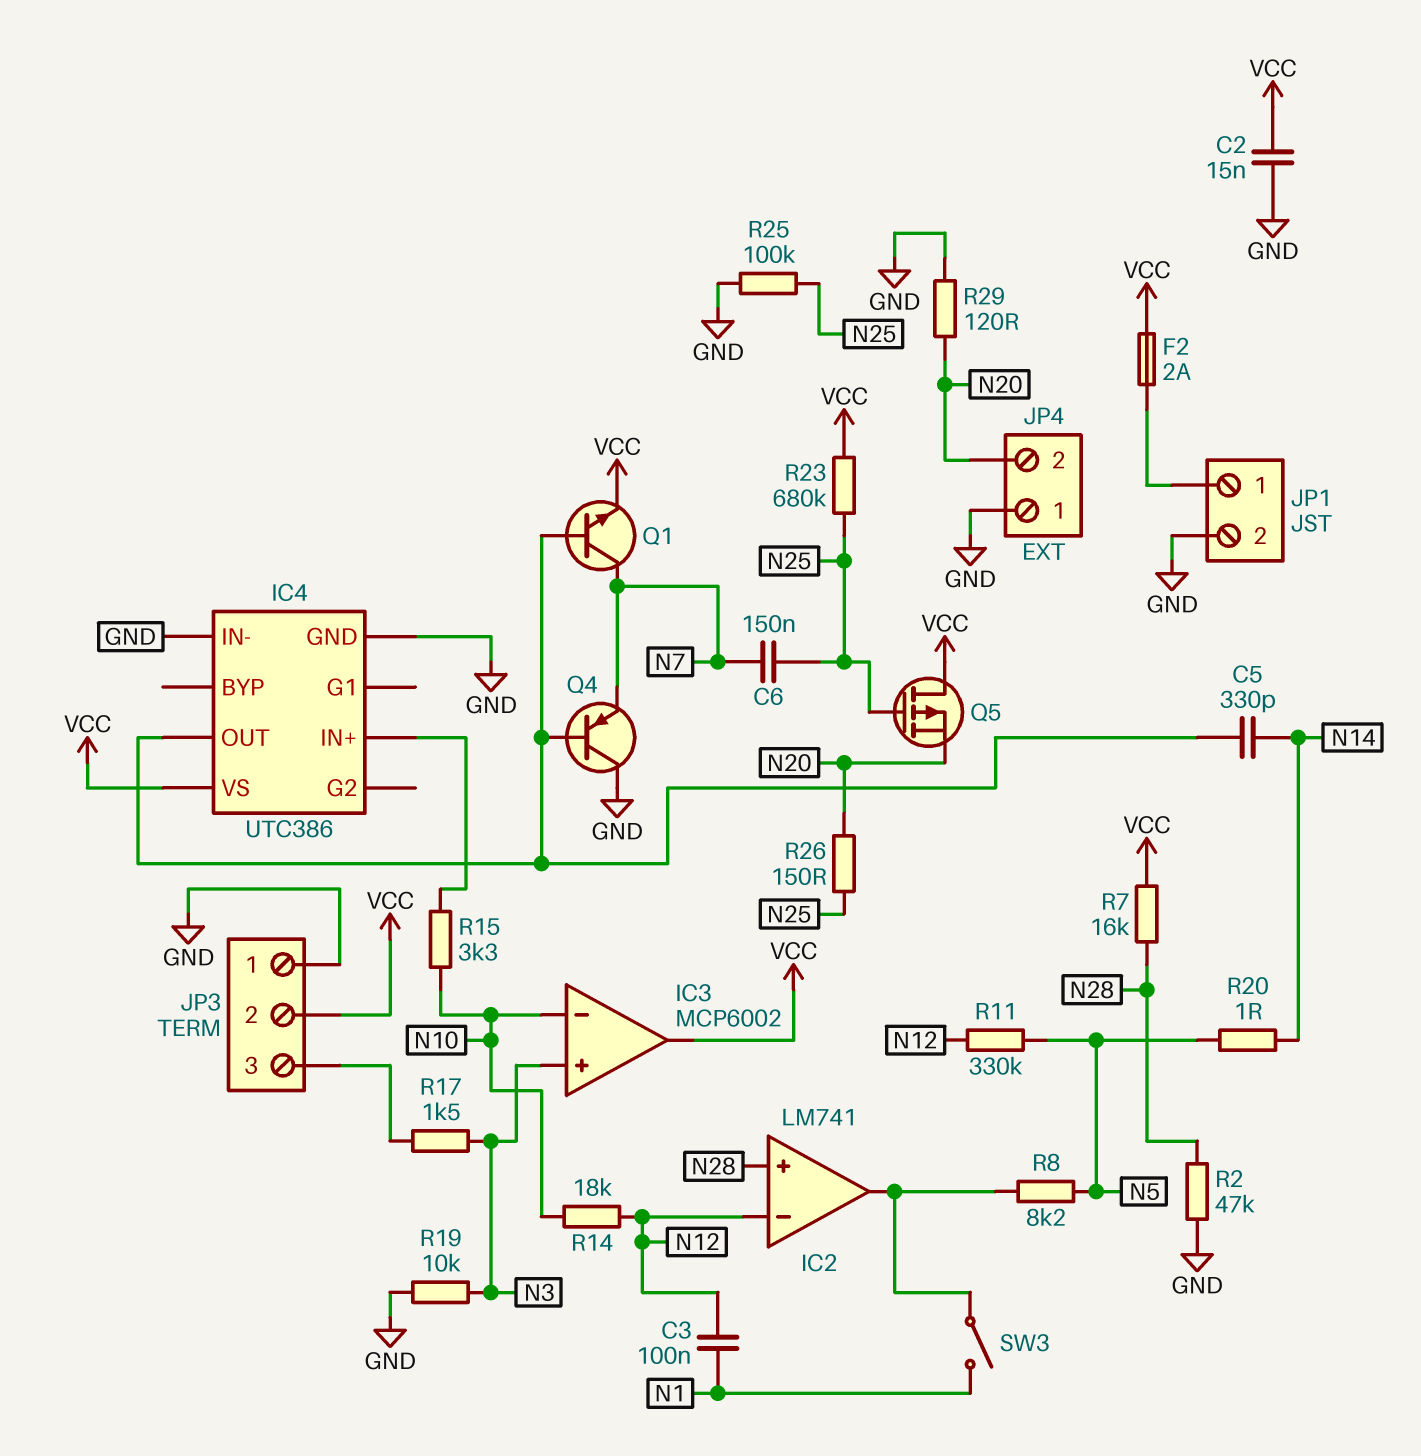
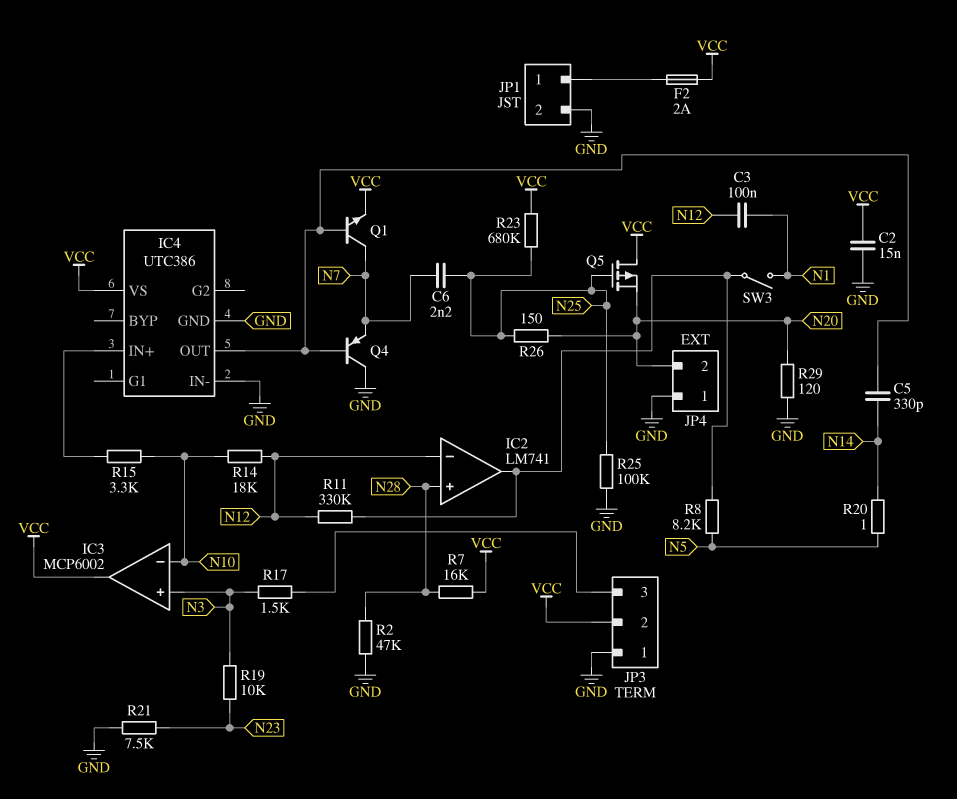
C6: 150nF (N7, N25) -> 2.2nF (N7, N25)
R11: 330k (N5, N12) -> 330k (IC2/out, N12)
R19: 10k (GND, N3) -> 10k (N3, N23)
R21: none -> 7.5k (GND, N23)

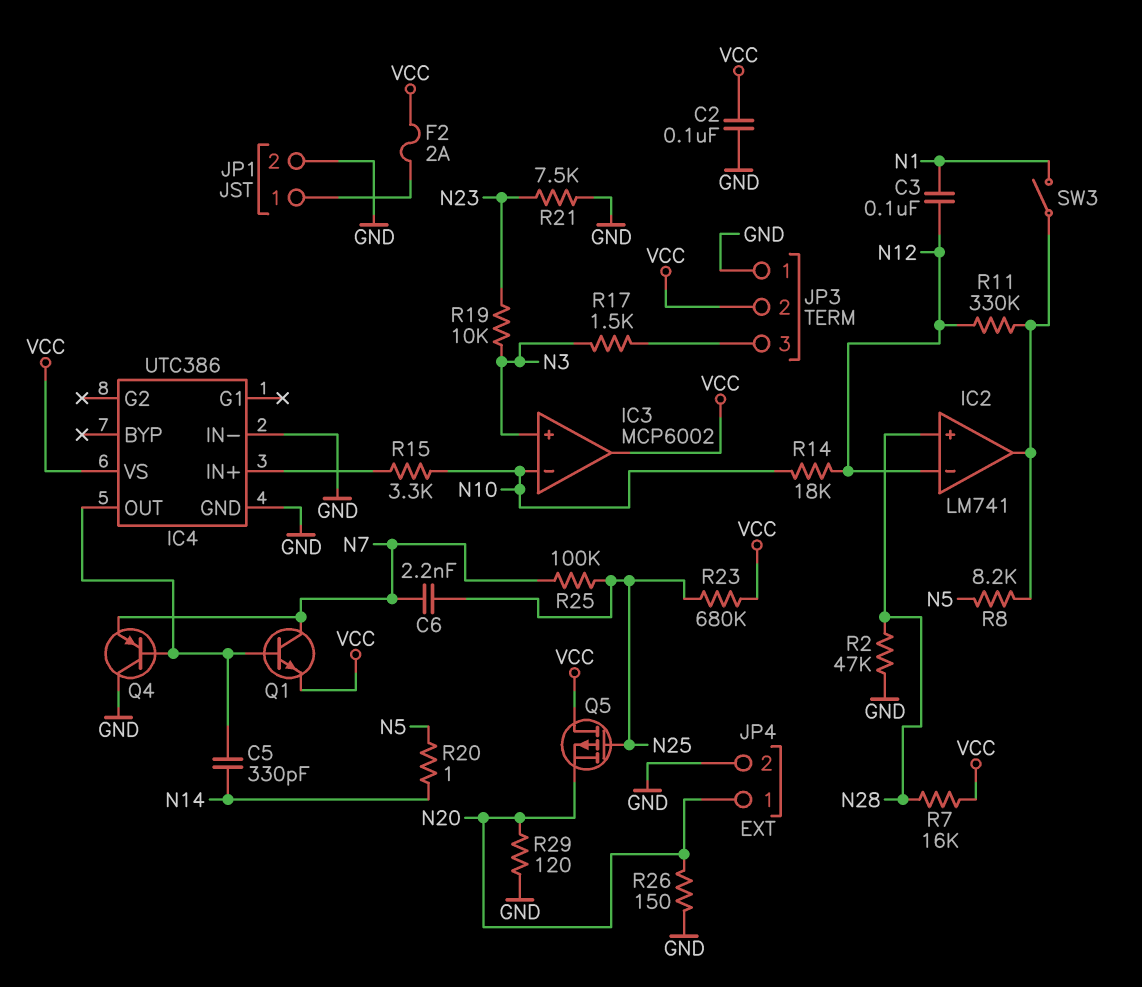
C2: 15nF (GND, VCC) -> 100nF (GND, VCC)
JP4 pin 1: GND -> N20
JP4 pin 2: N20 -> GND
R25: 100k (GND, N25) -> 100k (N7, N25)
R26: 150 (N20, N25) -> 150 (GND, N20)

